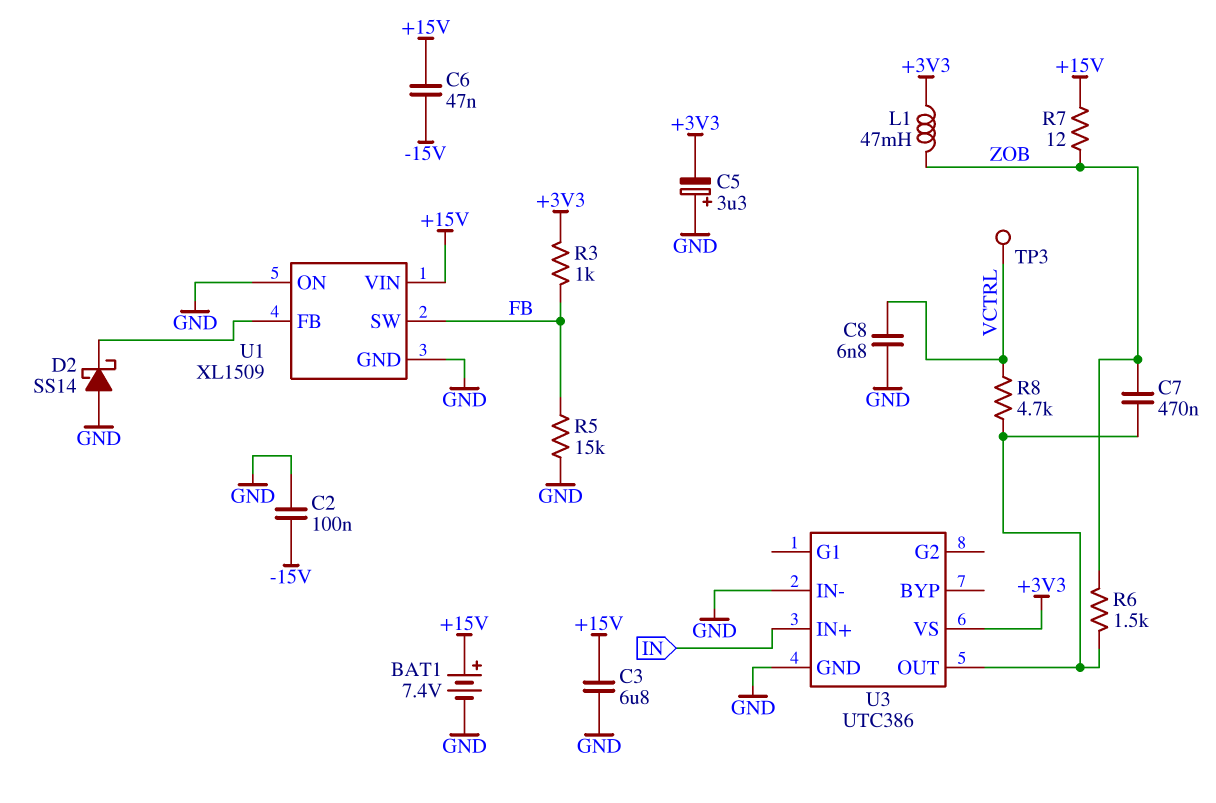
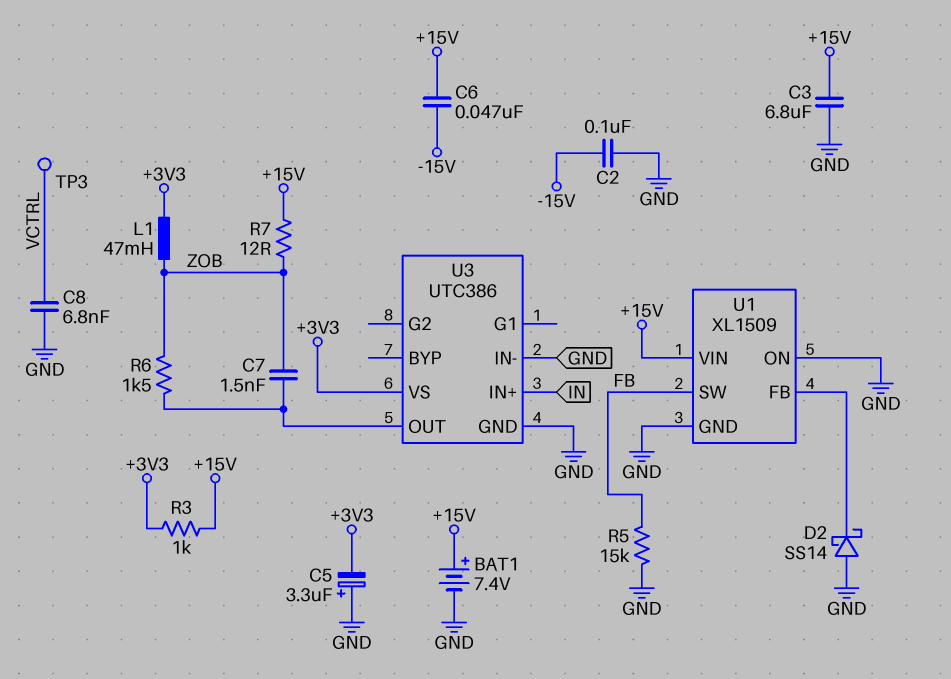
C7: 470nF (U3/OUT, ZOB) -> 1.5nF (U3/OUT, ZOB)
R3: 1k (+3V3, FB) -> 1k (+3V3, +15V)
R8: 4.7k (U3/OUT, VCTRL) -> none

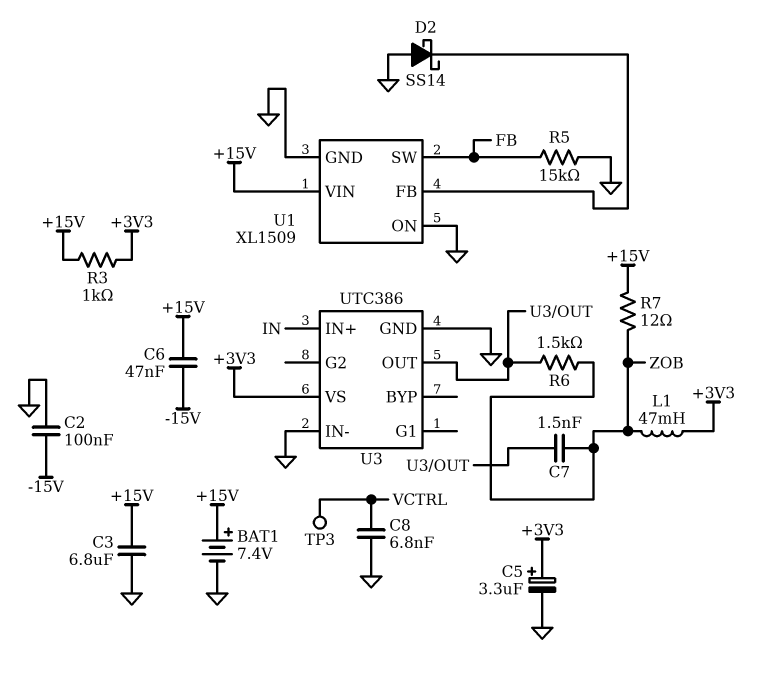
C5: 3.3uF (plus GND, minus +3V3) -> 3.3uF (plus +3V3, minus GND)

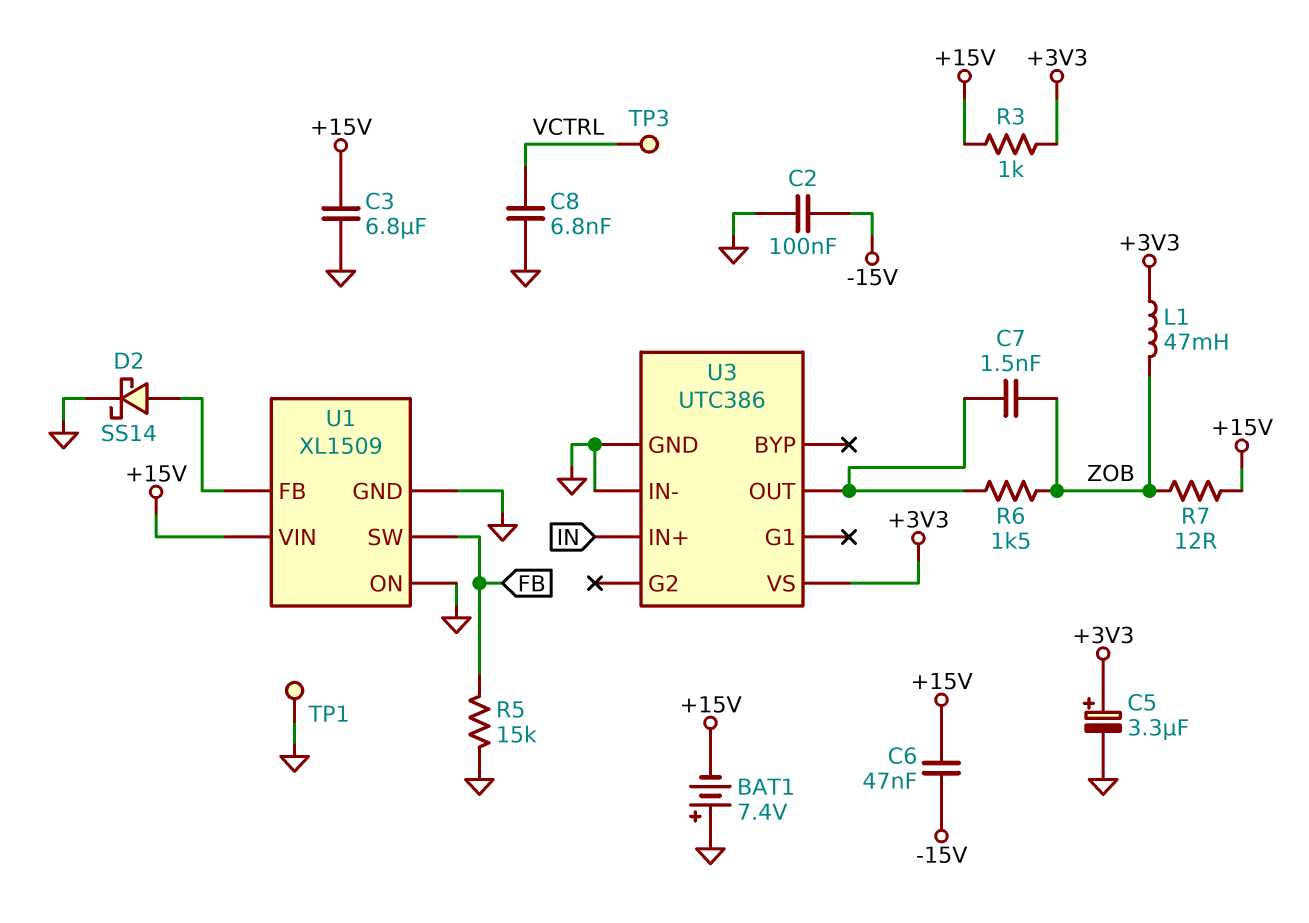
BAT1: 7.4V (plus +15V, minus GND) -> 7.4V (plus GND, minus +15V)
D2: schottky SS14 (A GND, K U1/FB) -> schottky SS14 (A U1/FB, K GND)
TP1: none -> test point (GND)

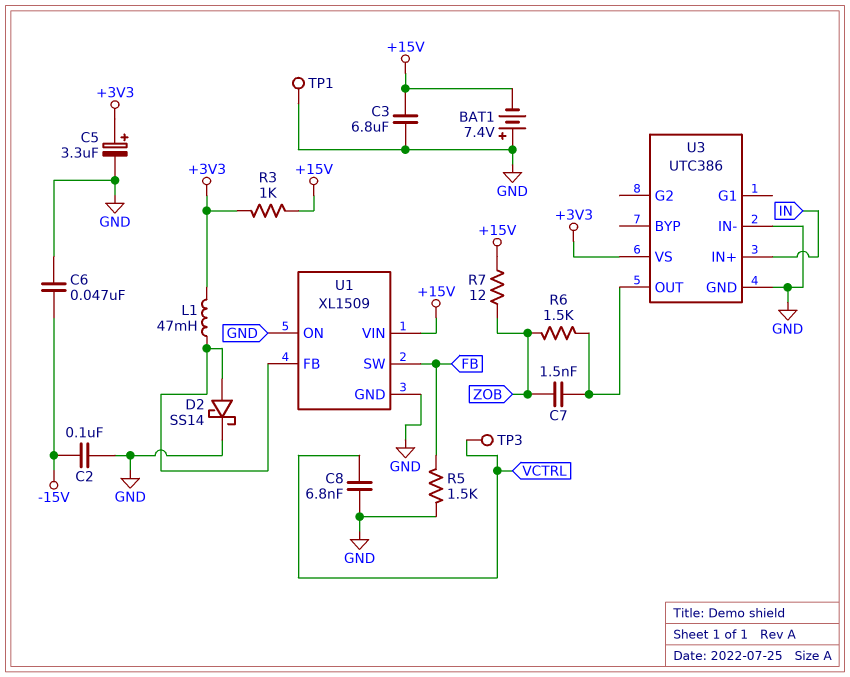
C6: 47nF (+15V, -15V) -> 47nF (-15V, GND)
L1: 47mH (+3V3, ZOB) -> 47mH (+3V3, U1/FB)
R5: 15k (FB, GND) -> 1.5k (FB, GND)

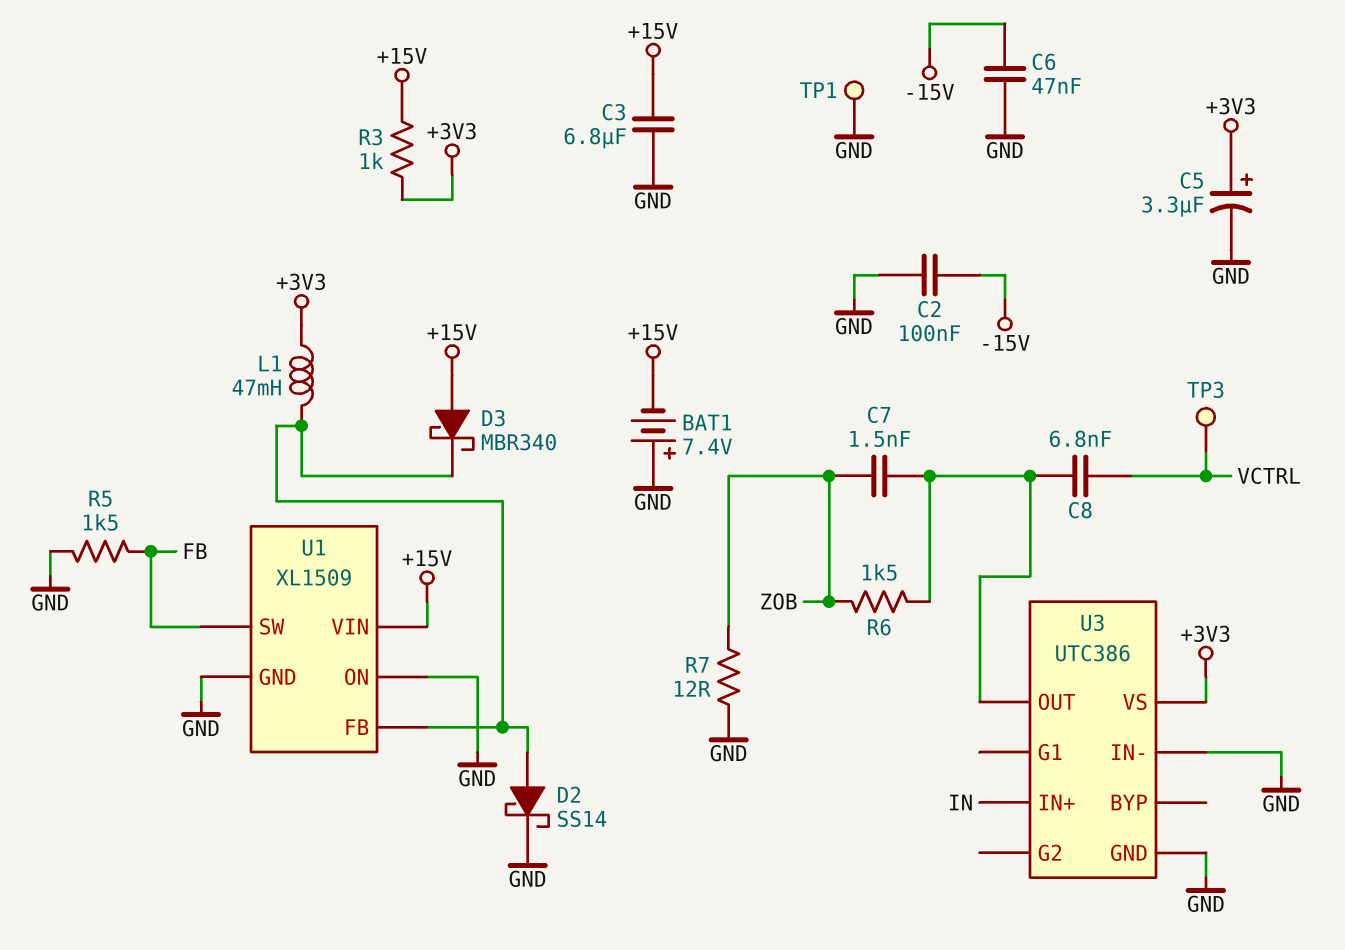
C8: 6.8nF (GND, VCTRL) -> 6.8nF (U3/OUT, VCTRL)
D3: none -> schottky MBR340 (A +15V, K U1/FB)
R7: 12 (+15V, ZOB) -> 12 (GND, ZOB)

